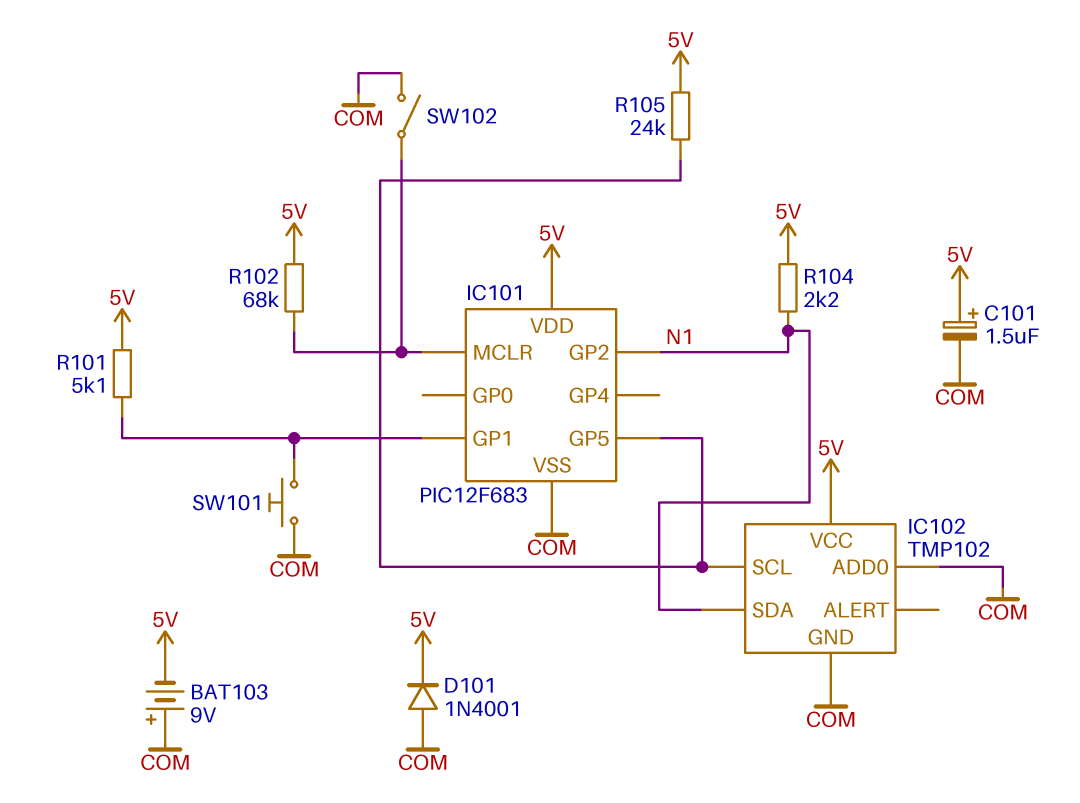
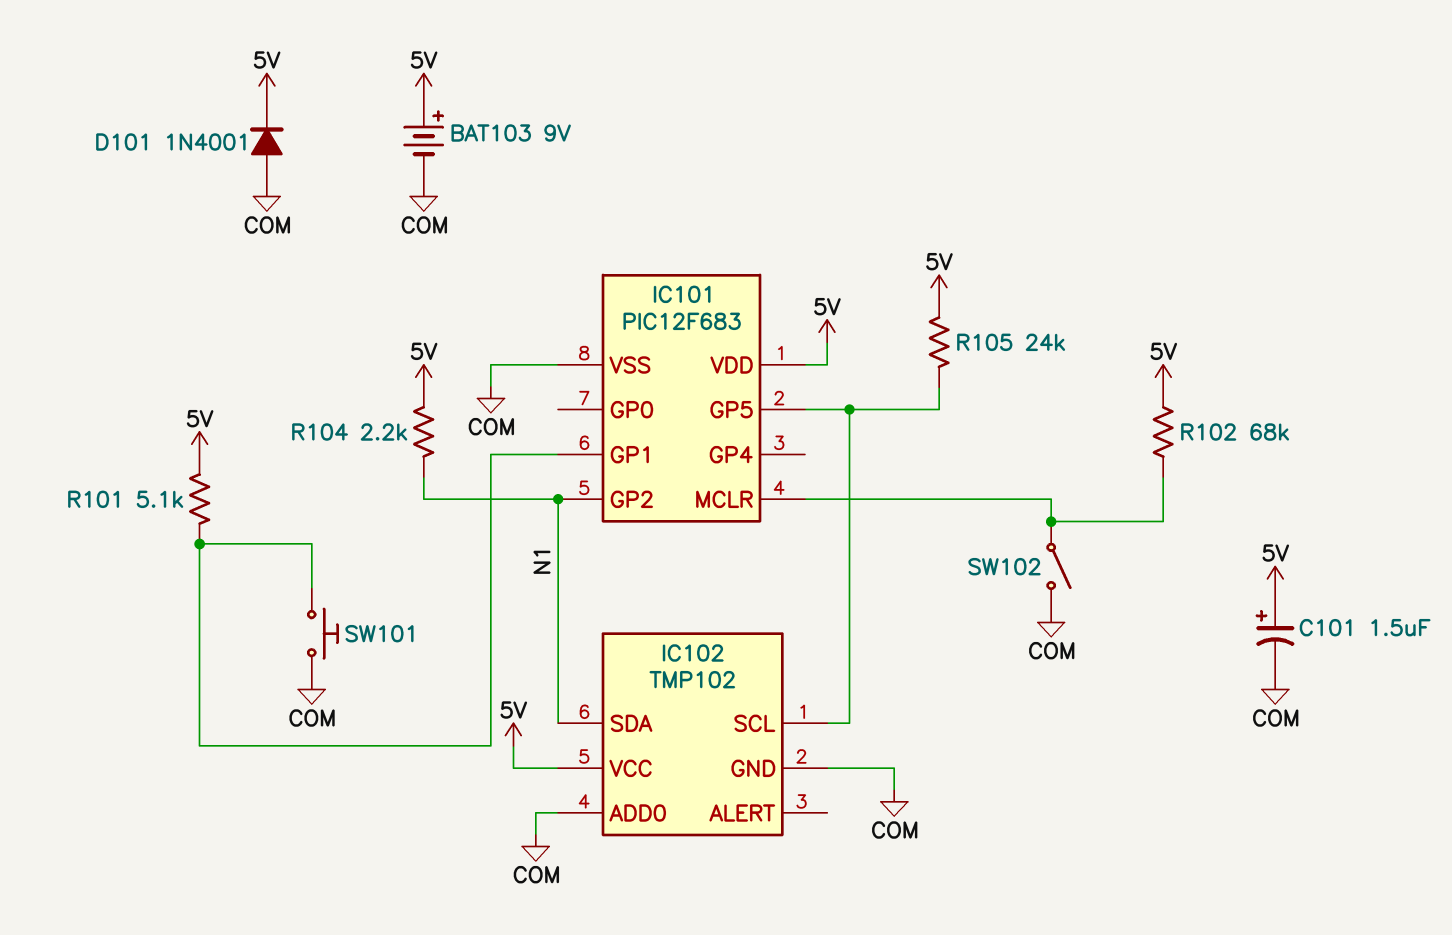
BAT103: 9V (plus COM, minus 5V) -> 9V (plus 5V, minus COM)

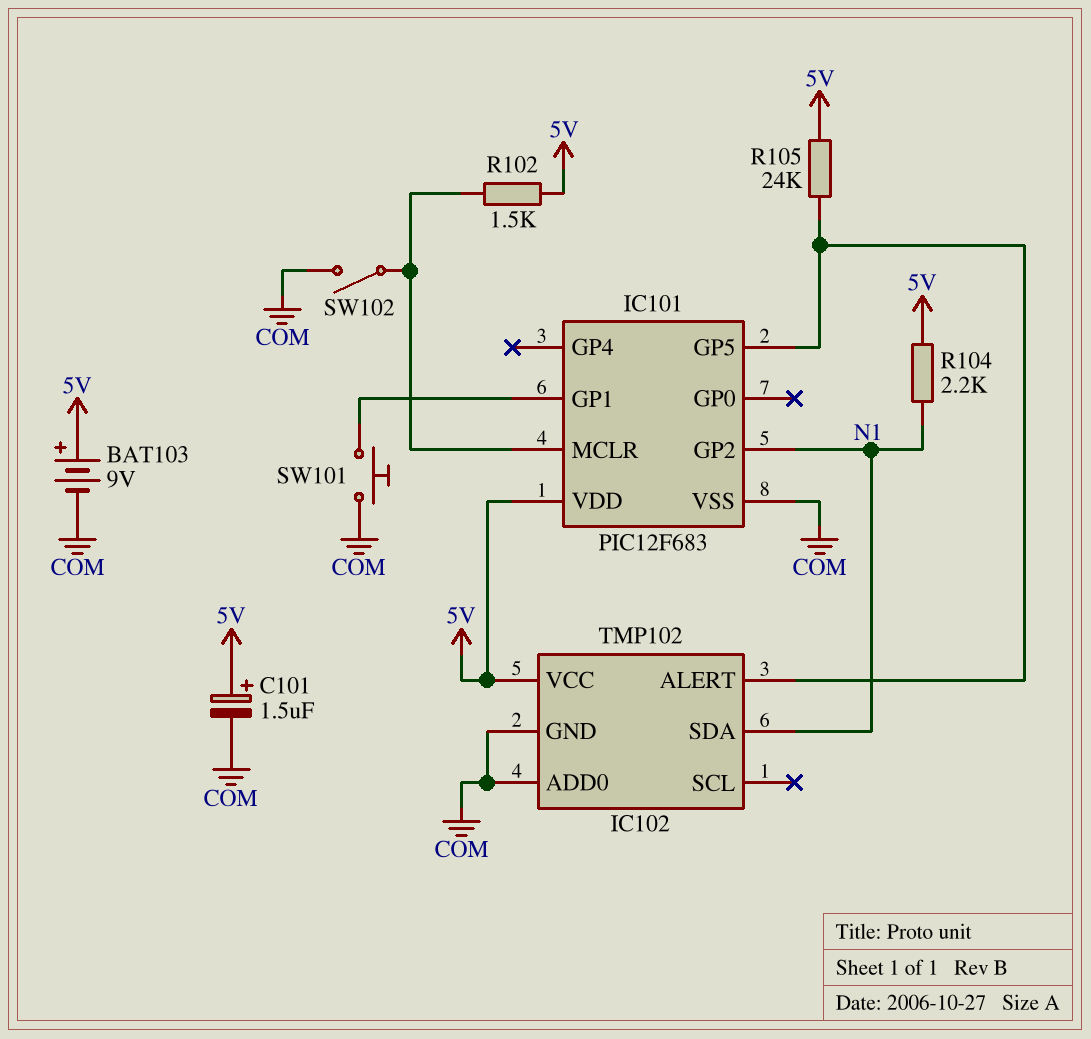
D101: diode 1N4001 (A COM, K 5V) -> none
IC102 pin ALERT: none -> IC101/GP5
IC102 pin SCL: IC101/GP5 -> none
R101: 5.1k (5V, IC101/GP1) -> none
R102: 68k (5V, IC101/MCLR) -> 1.5k (5V, IC101/MCLR)

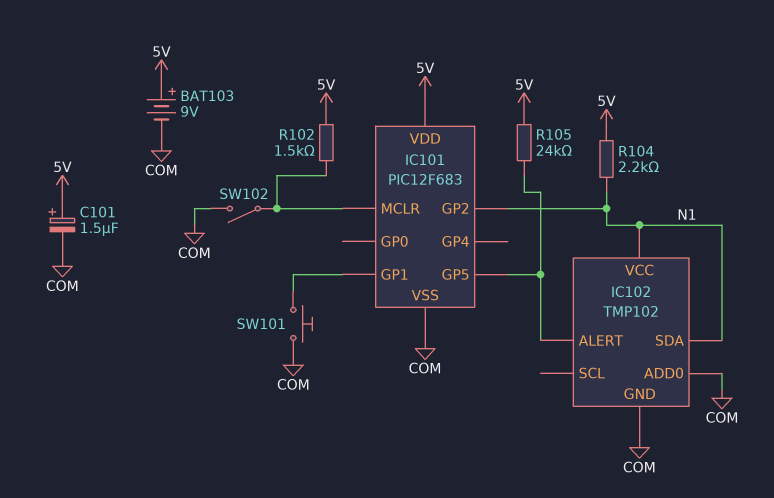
IC102 pin VCC: 5V -> N1

